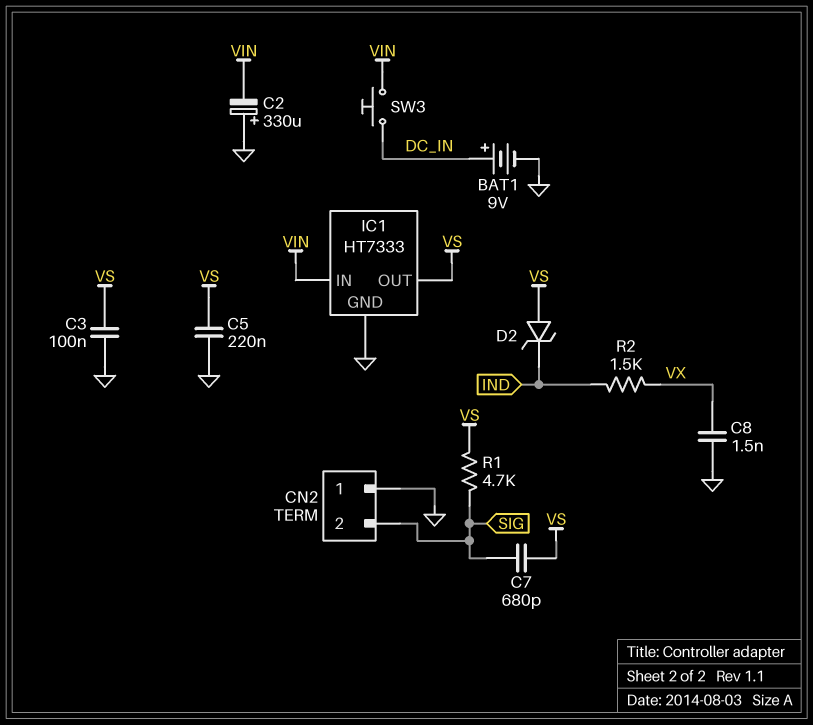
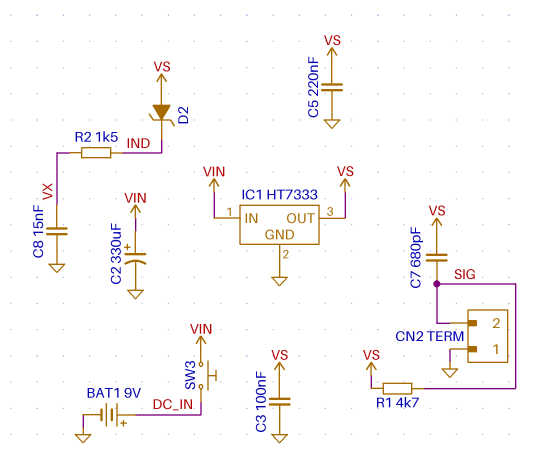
C2: 330uF (plus GND, minus VIN) -> 330uF (plus VIN, minus GND)
C8: 1.5nF (GND, VX) -> 15nF (GND, VX)

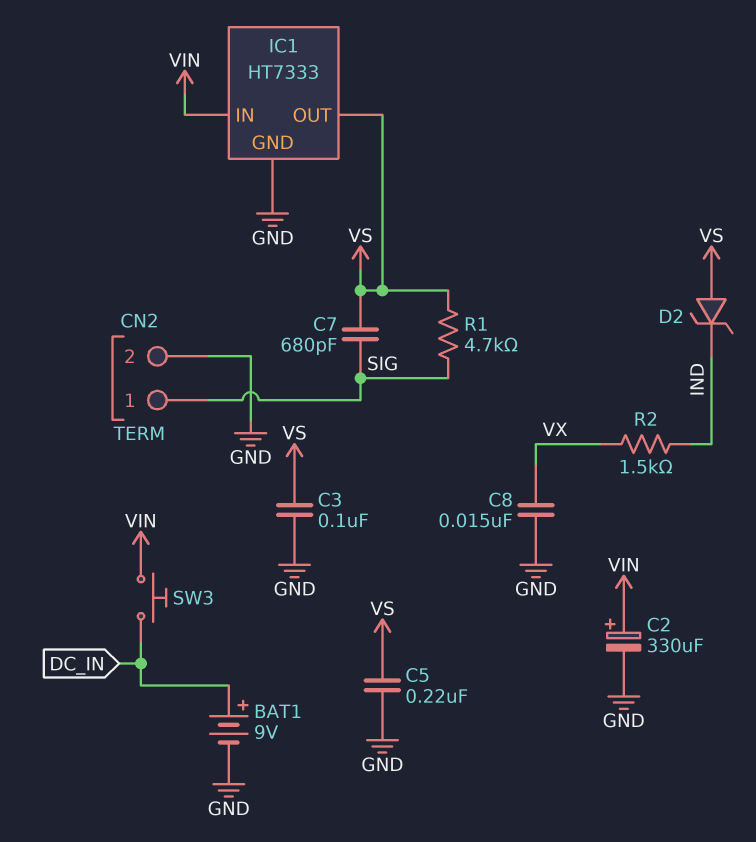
CN2 pin 1: GND -> SIG
CN2 pin 2: SIG -> GND

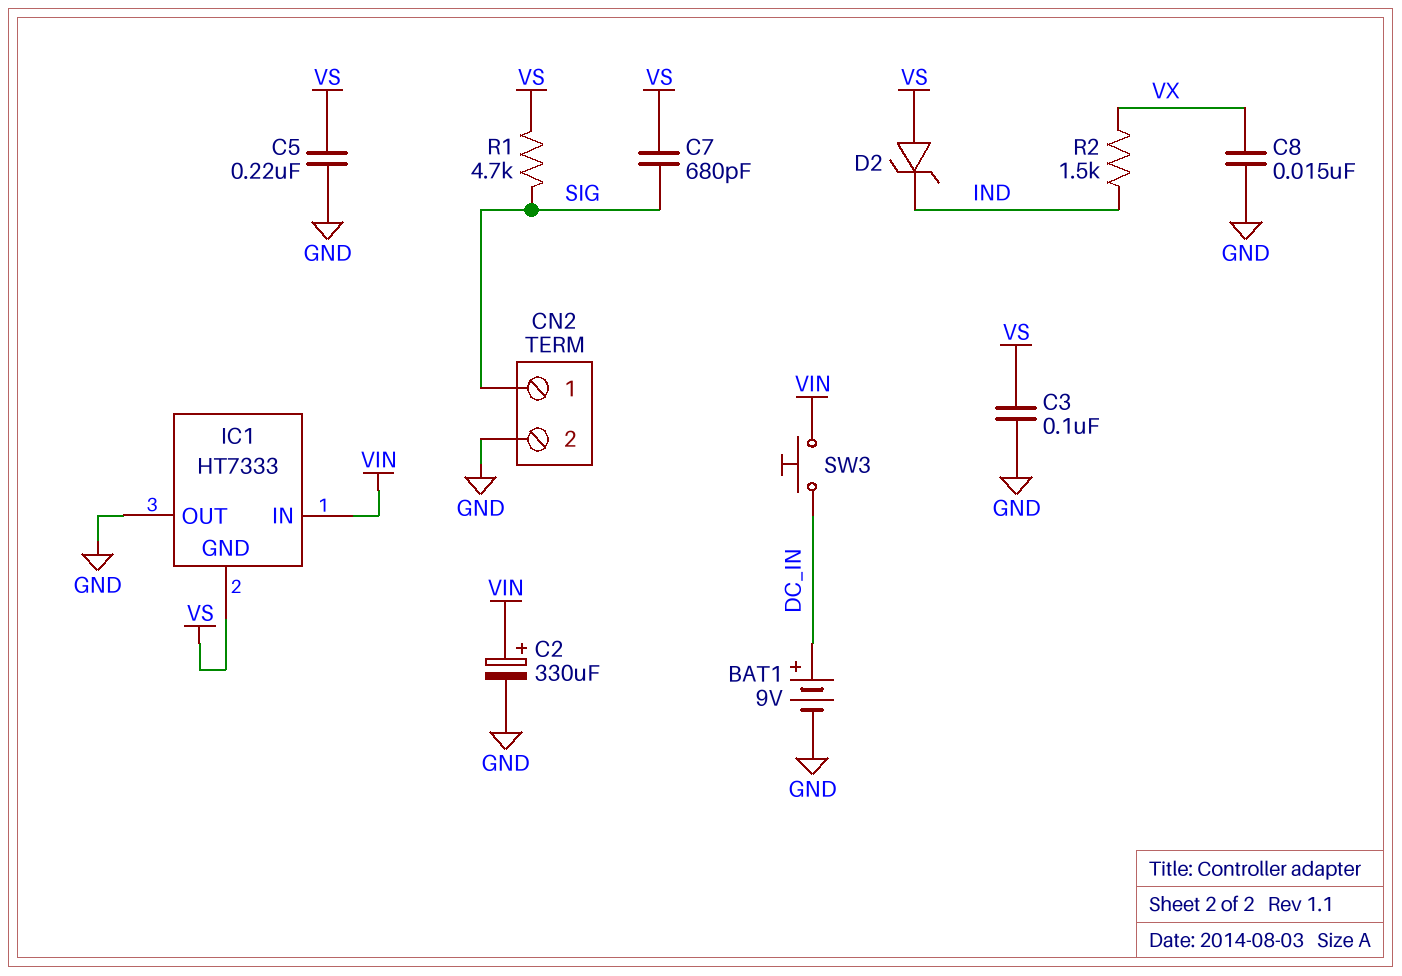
IC1 pin GND: GND -> VS
IC1 pin OUT: VS -> GND

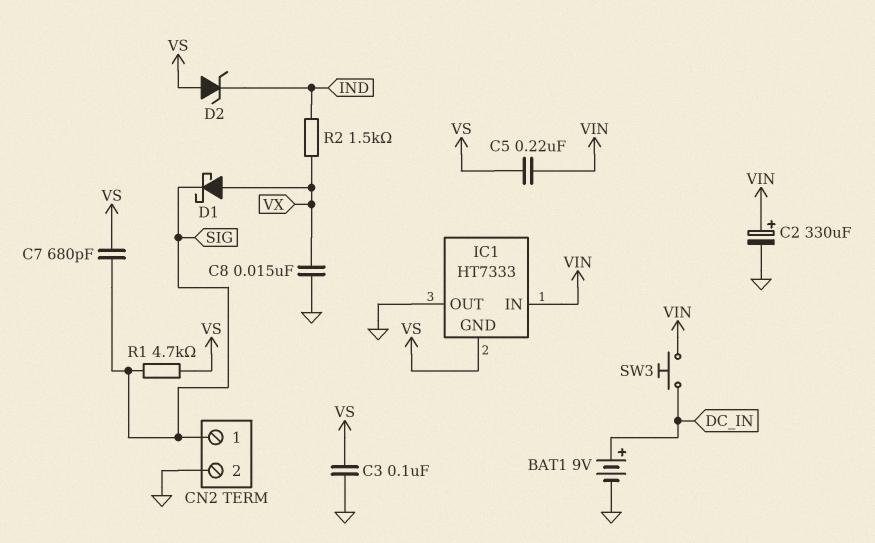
C5: 220nF (GND, VS) -> 220nF (VIN, VS)
D1: none -> schottky (A VX, K SIG)

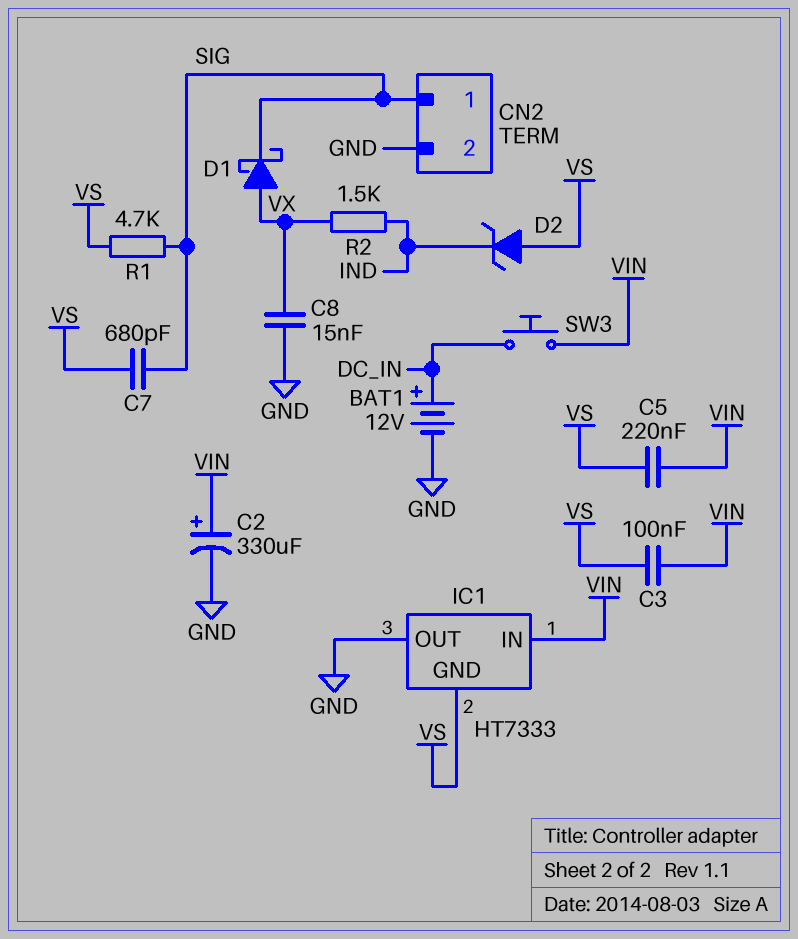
BAT1: 9V (plus DC_IN, minus GND) -> 12V (plus DC_IN, minus GND)
C3: 100nF (GND, VS) -> 100nF (VIN, VS)

